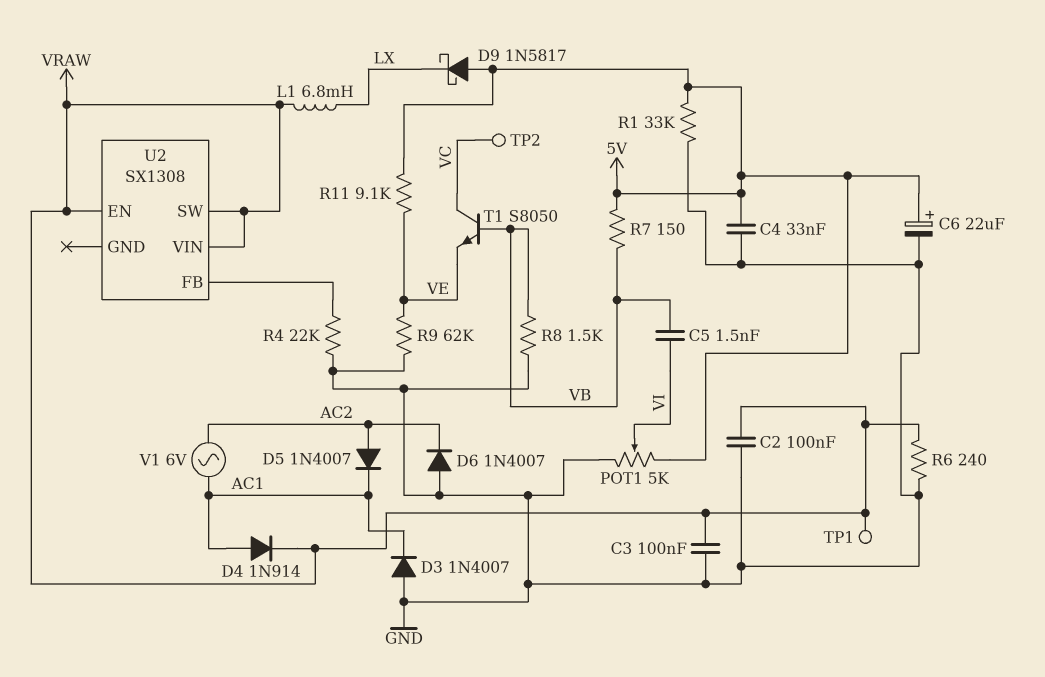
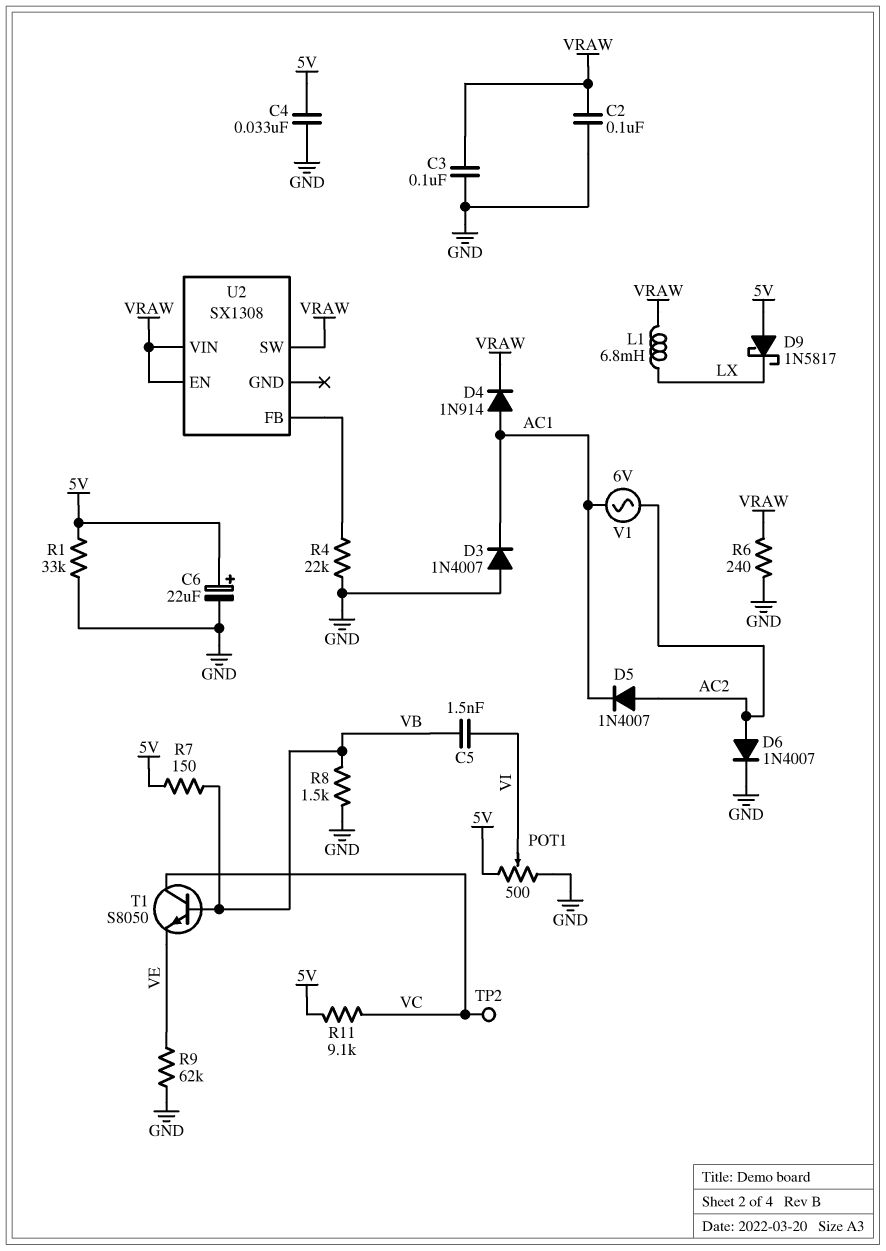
D6: diode 1N4007 (A GND, K AC2) -> diode 1N4007 (A AC2, K GND)
POT1: 5k (5V, GND, wiper VI) -> 500 (5V, GND, wiper VI)
R11: 9.1k (5V, VE) -> 9.1k (5V, VC)
TP1: test point (VRAW) -> none

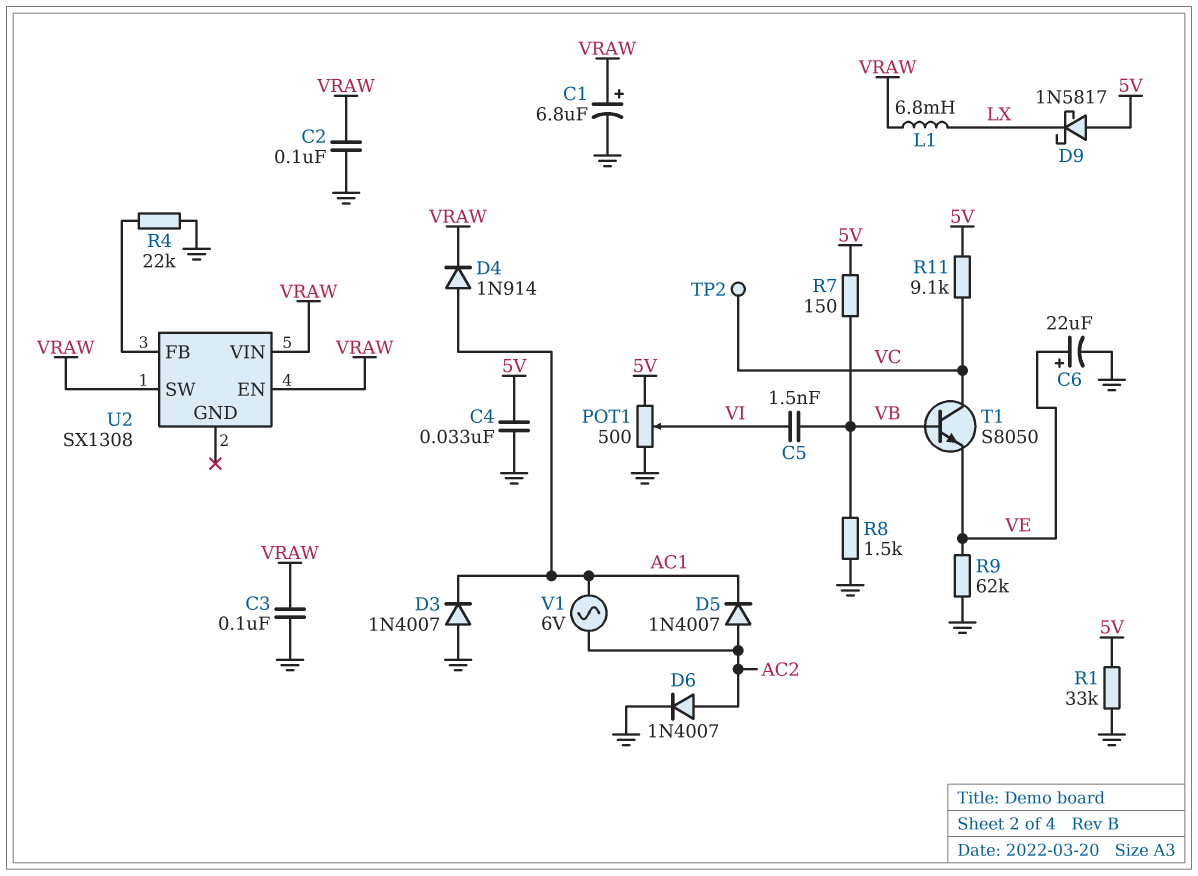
C1: none -> 6.8uF (plus VRAW, minus GND)
C6: 22uF (plus 5V, minus GND) -> 22uF (plus VE, minus GND)
R6: 240 (GND, VRAW) -> none

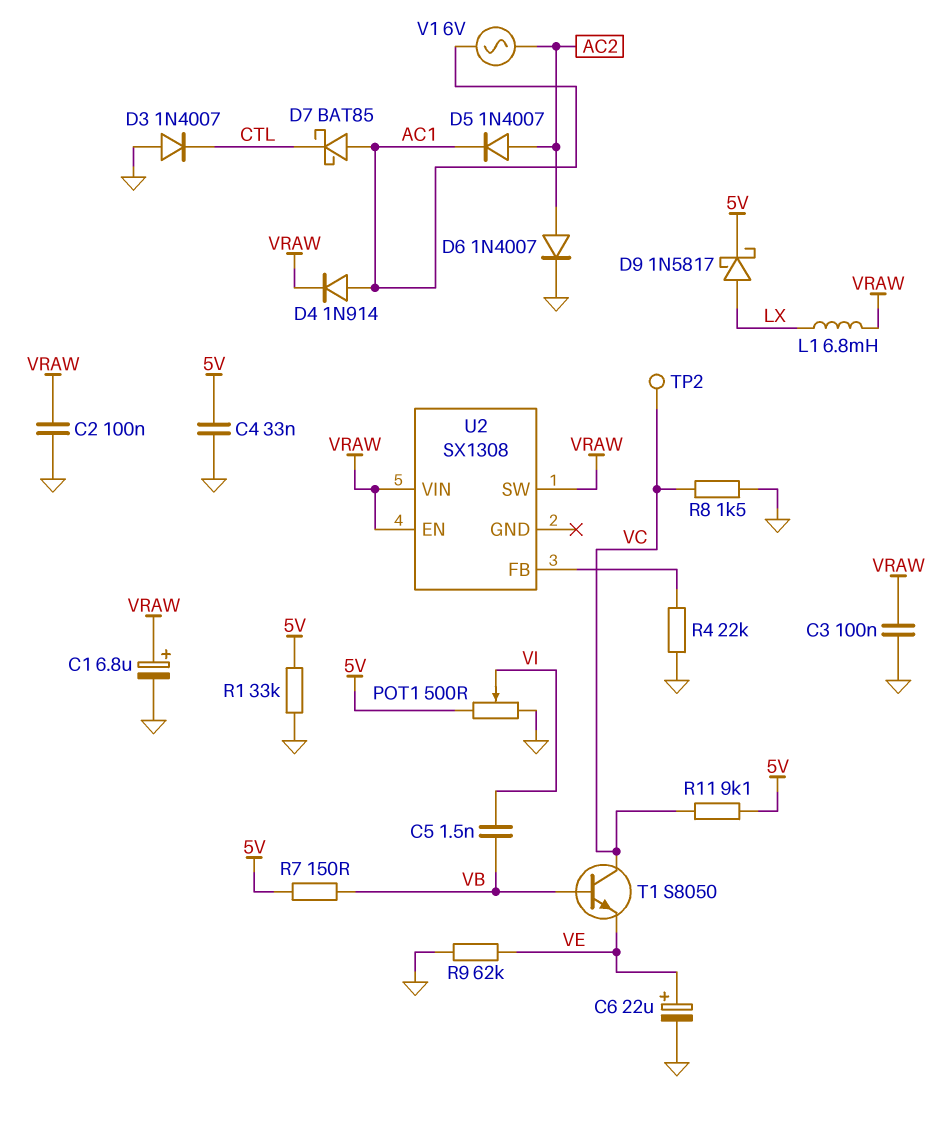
D3: diode 1N4007 (A GND, K AC1) -> diode 1N4007 (A GND, K CTL)
D7: none -> schottky BAT85 (A AC1, K CTL)
D9: schottky 1N5817 (A 5V, K LX) -> schottky 1N5817 (A LX, K 5V)
R8: 1.5k (GND, VB) -> 1.5k (GND, VC)

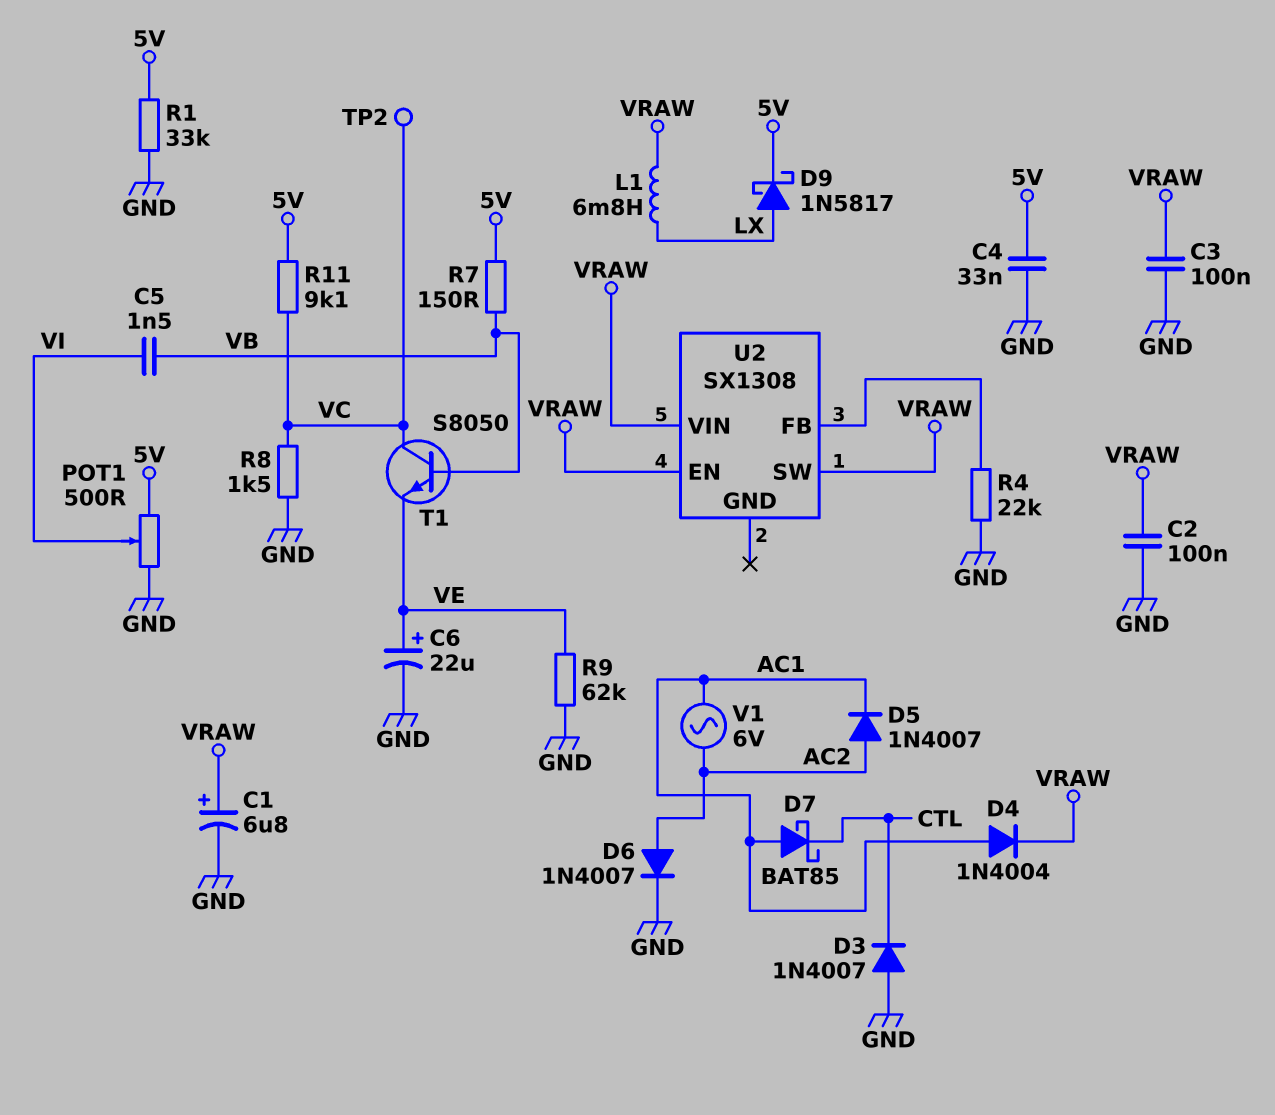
D4: diode 1N914 (A AC1, K VRAW) -> diode 1N4004 (A AC1, K VRAW)

